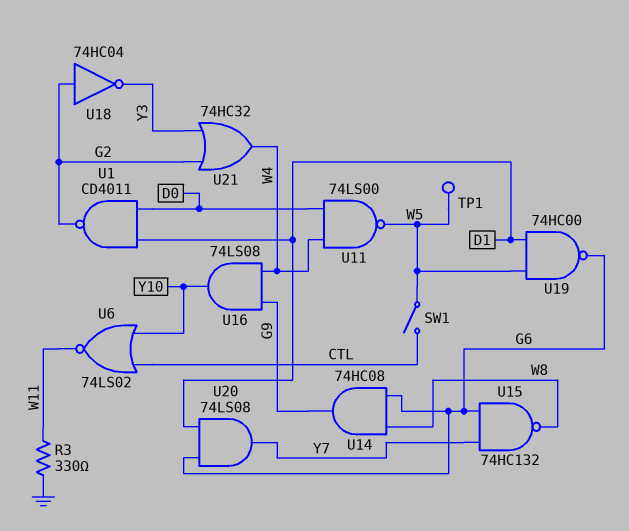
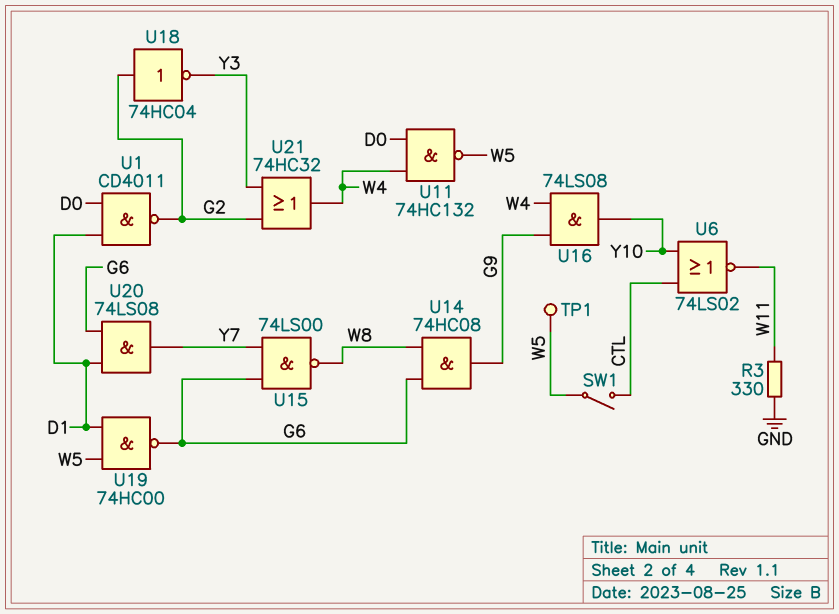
U11: NAND 74LS00 (in D0, in W4, out W5) -> NAND 74HC132 (in D0, in W4, out W5)
U15: NAND 74HC132 (in G6, in Y7, out W8) -> NAND 74LS00 (in G6, in Y7, out W8)

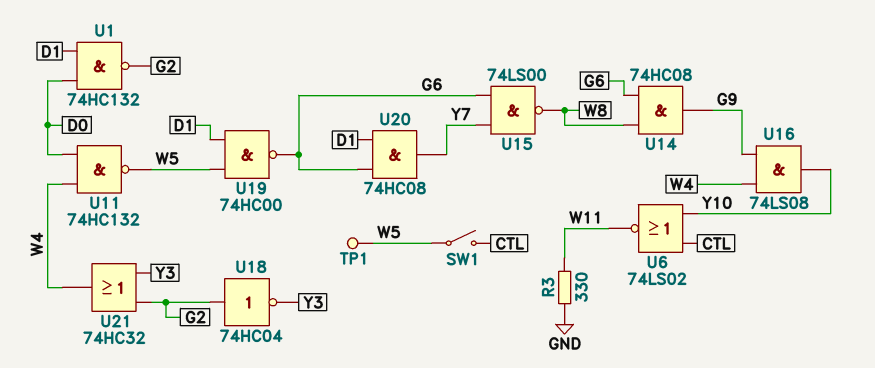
U1: NAND CD4011 (in D0, in D1, out G2) -> NAND 74HC132 (in D0, in D1, out G2)
U20: AND 74LS08 (in D1, in G6, out Y7) -> AND 74HC08 (in D1, in G6, out Y7)

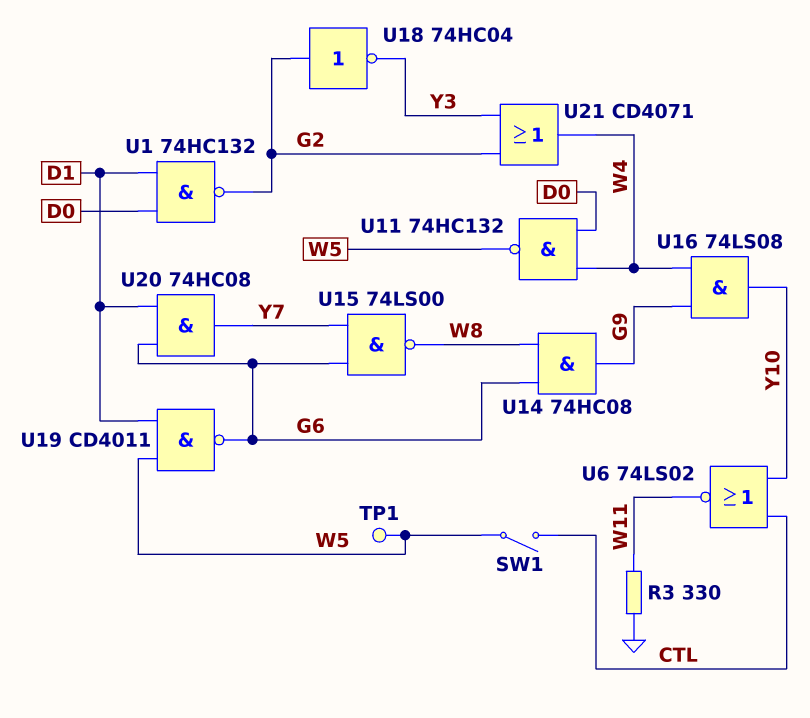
U19: NAND 74HC00 (in D1, in W5, out G6) -> NAND CD4011 (in D1, in W5, out G6)
U21: OR 74HC32 (in G2, in Y3, out W4) -> OR CD4071 (in G2, in Y3, out W4)

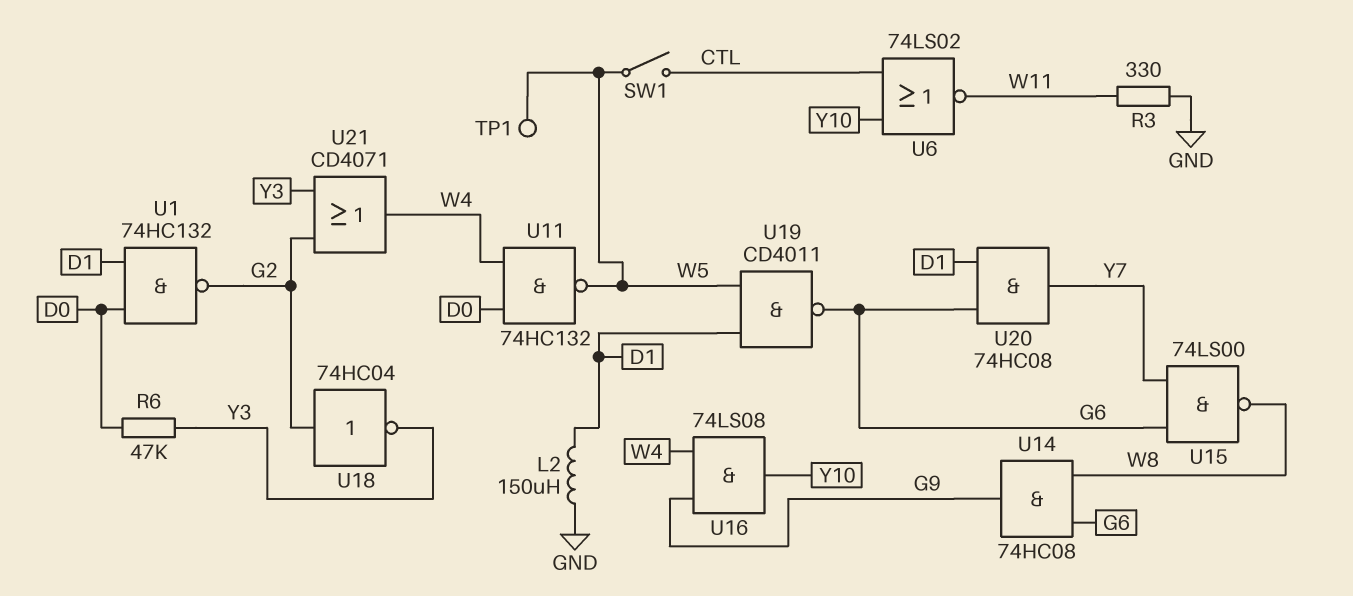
L2: none -> 150uH (D1, GND)
R6: none -> 47k (D0, Y3)

